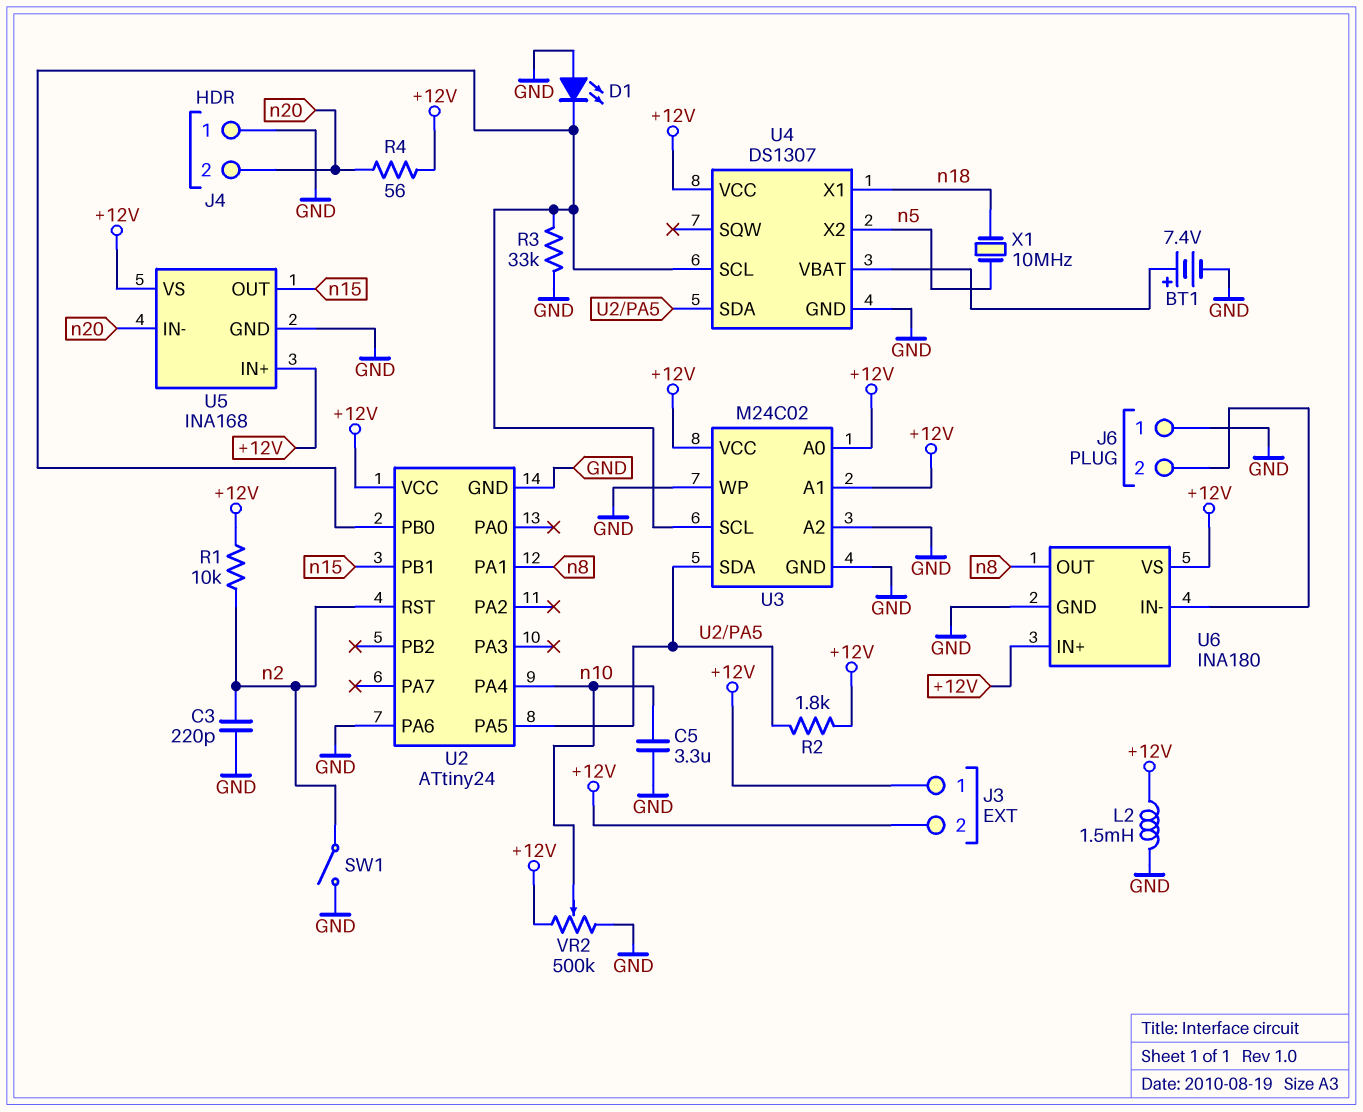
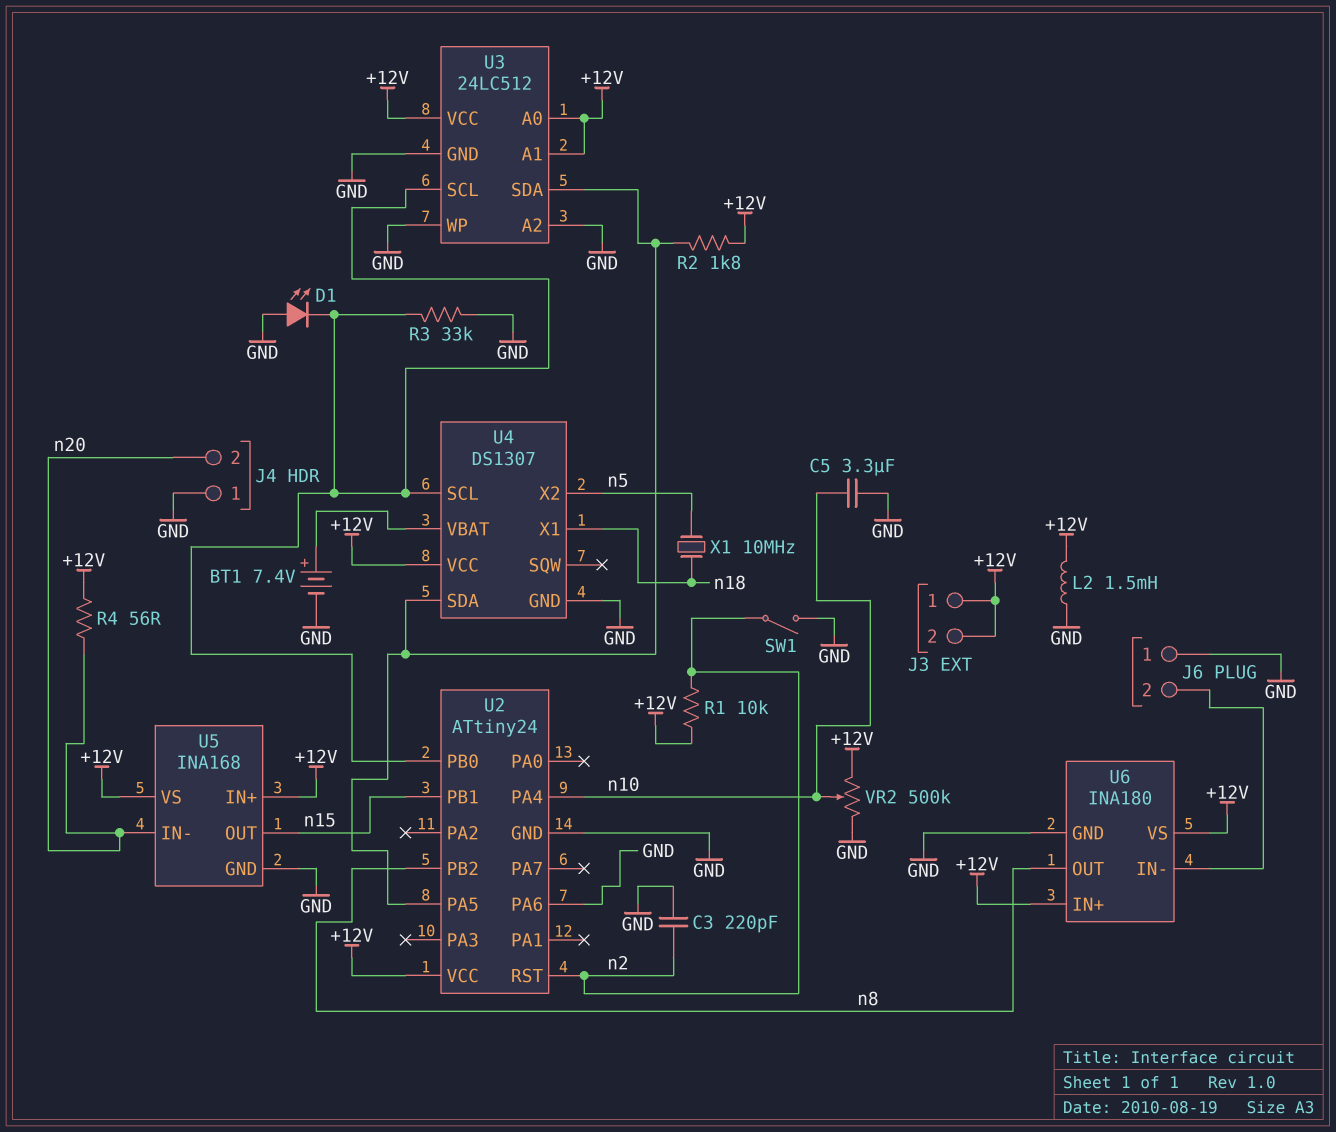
U2 pin PA1: n8 -> none
U2 pin PB2: none -> n8
U3: M24C02 -> 24LC512

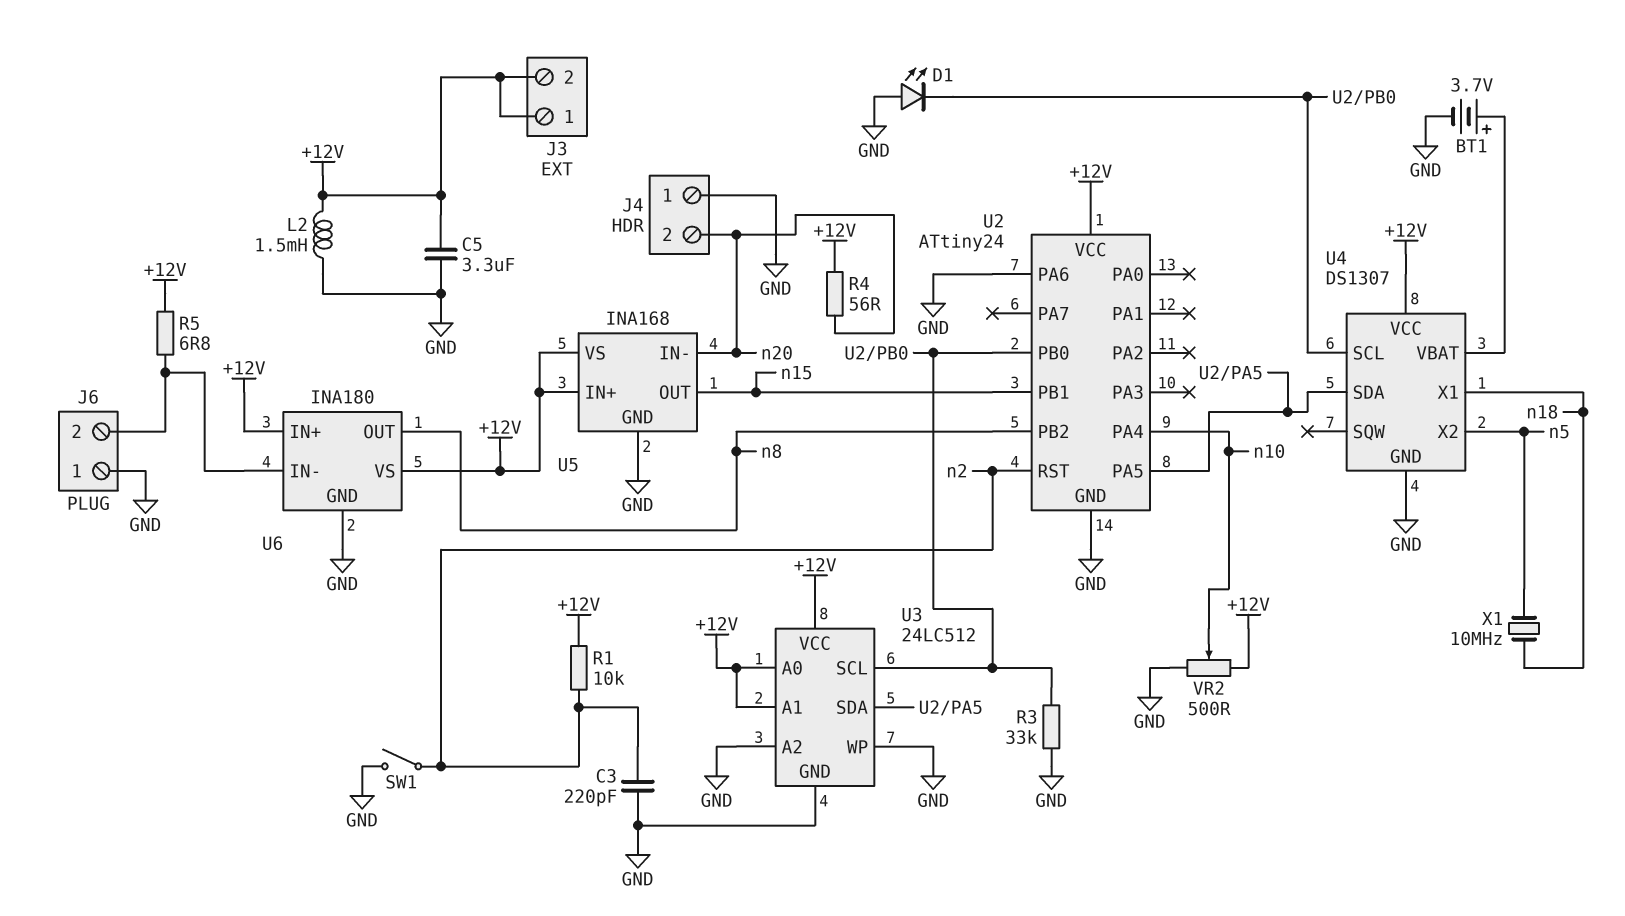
BT1: 7.4V (plus U4/VBAT, minus GND) -> 3.7V (plus U4/VBAT, minus GND)
C5: 3.3uF (GND, n10) -> 3.3uF (+12V, GND)
R2: 1.8k (+12V, U2/PA5) -> none
R5: none -> 6.8 (+12V, J6/2)
VR2: 500k (+12V, GND, wiper n10) -> 500 (+12V, GND, wiper n10)

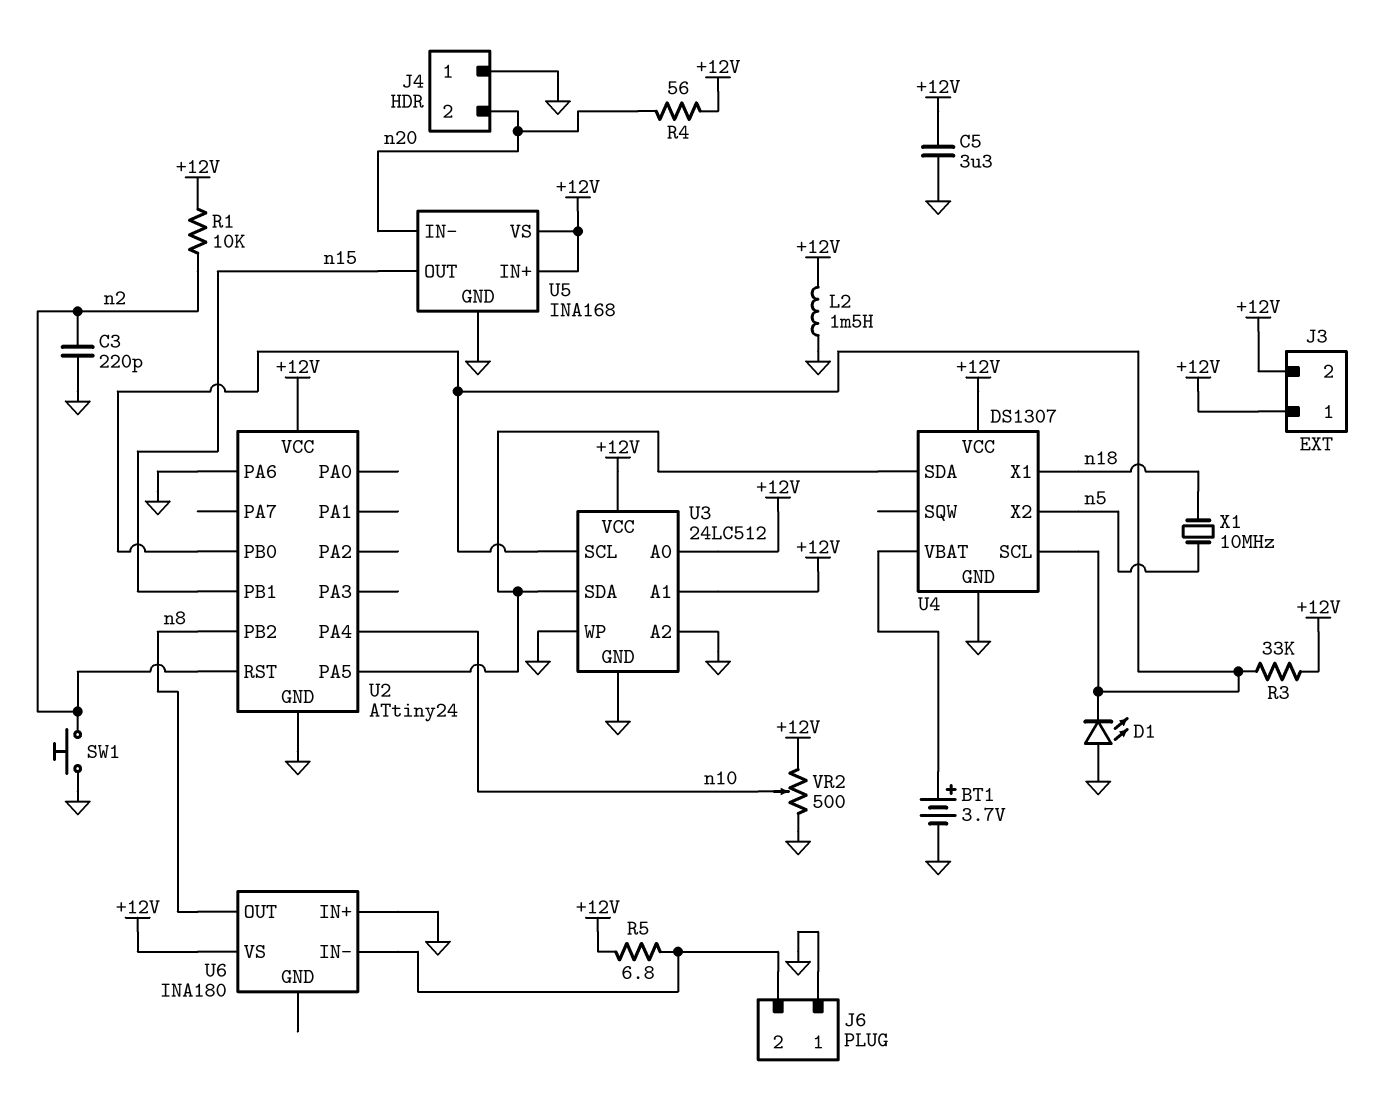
R3: 33k (GND, U2/PB0) -> 33k (+12V, U2/PB0)
SW1: switch (GND, n2) -> button (GND, n2)
U6 pin GND: GND -> none
U6 pin IN+: +12V -> GND

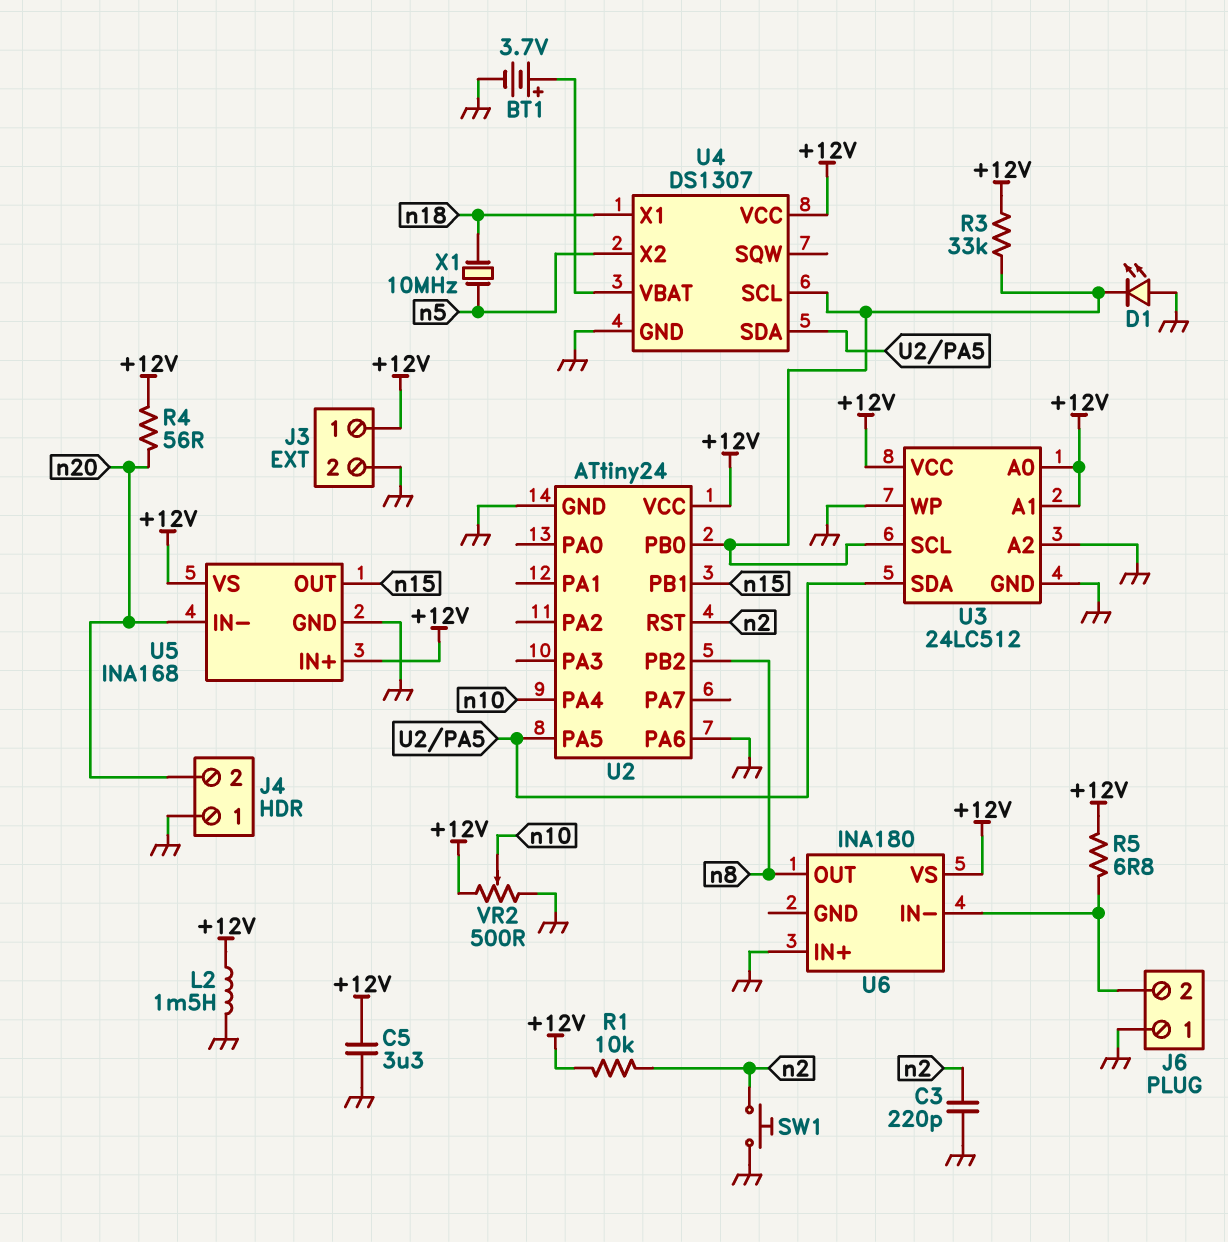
J3 pin 2: +12V -> GND

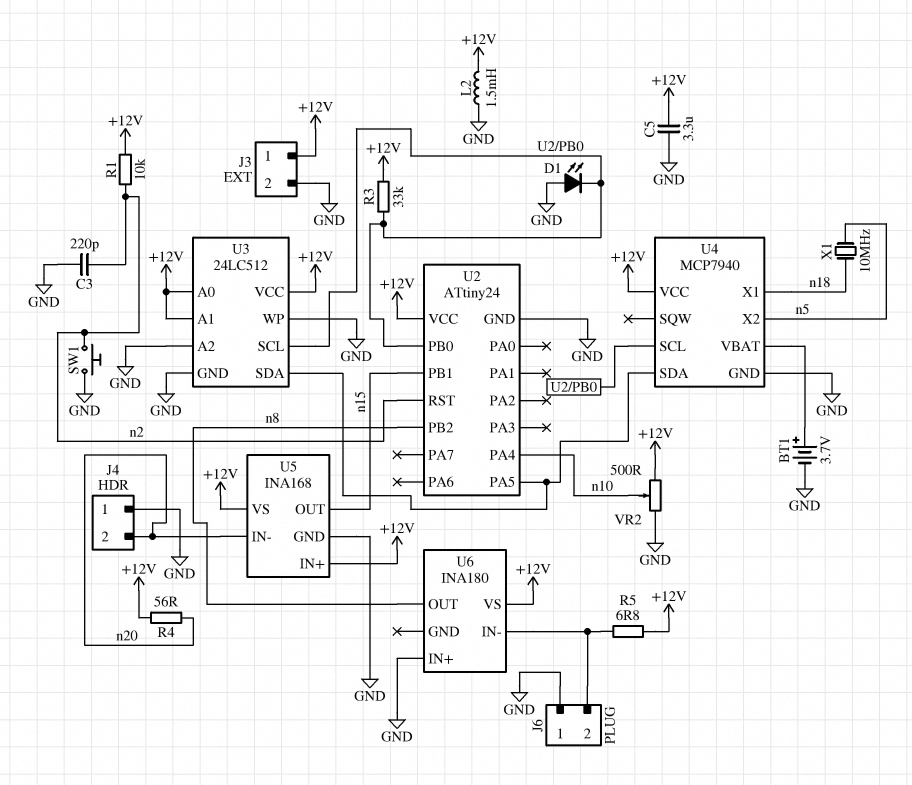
U2 pin PA6: GND -> none
U4: DS1307 -> MCP7940

